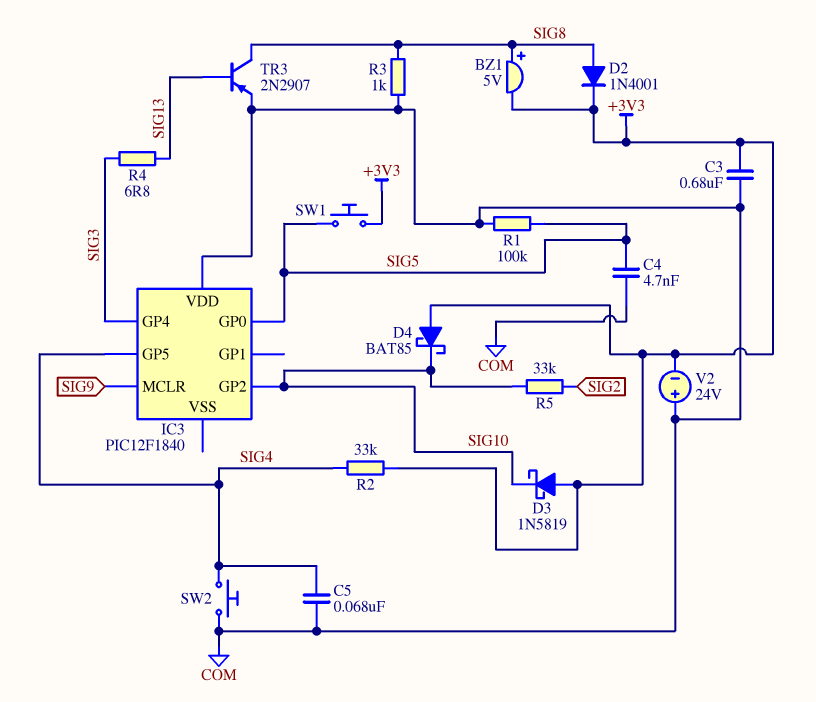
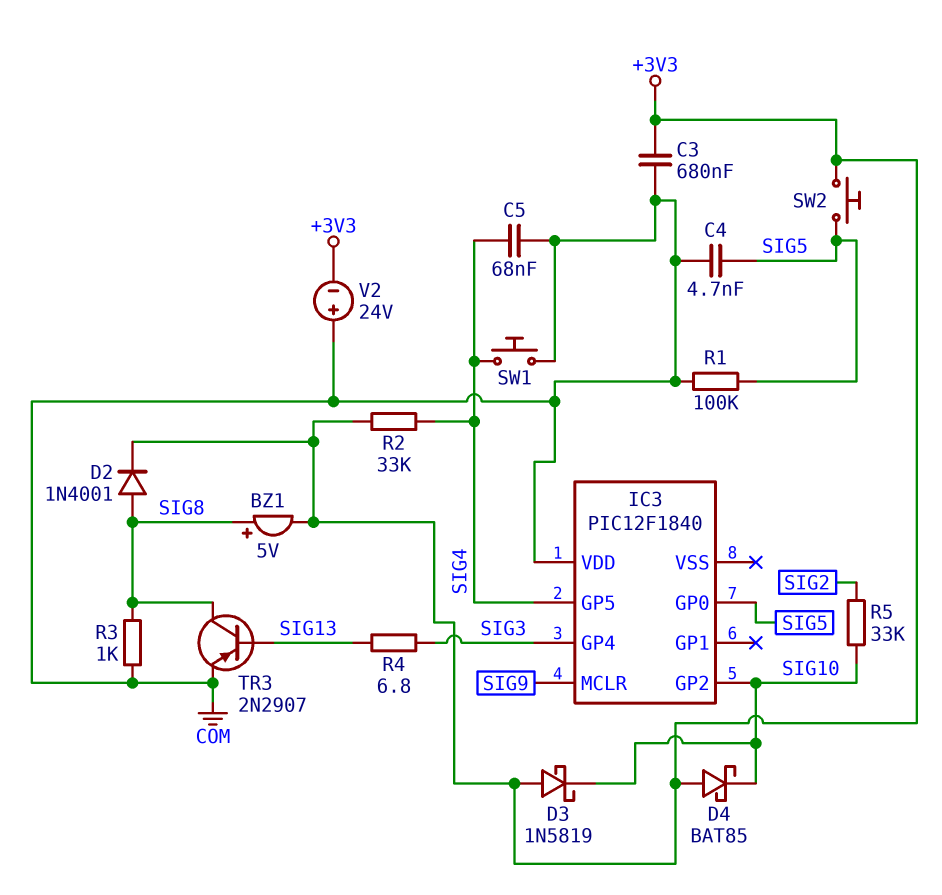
SW1: button (+3V3, SIG5) -> button (COM, SIG4)
SW2: button (COM, SIG4) -> button (+3V3, SIG5)

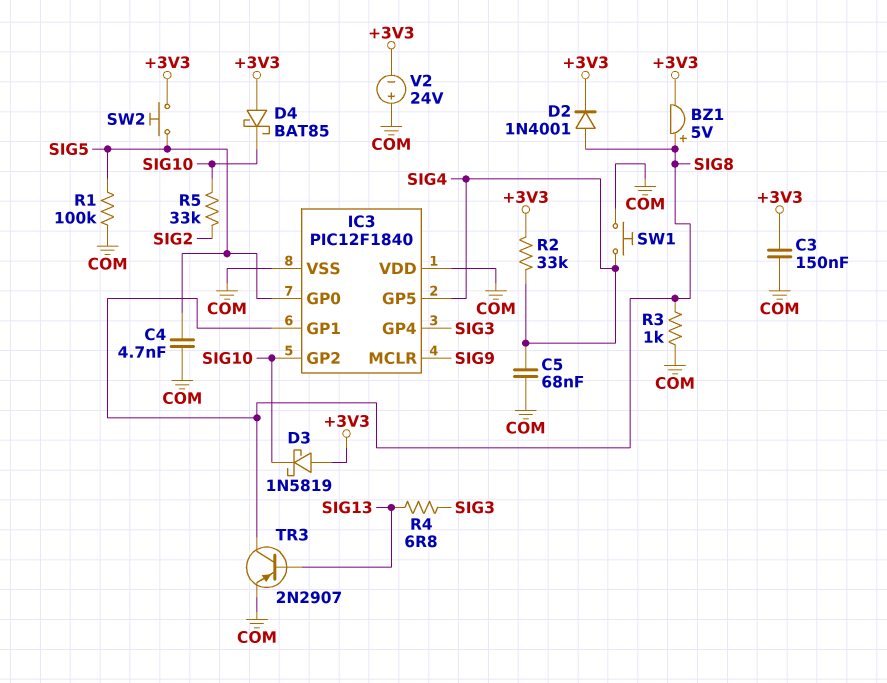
C3: 680nF (+3V3, COM) -> 150nF (+3V3, COM)
IC3 pin GP1: none -> SIG8
IC3 pin VSS: none -> COM

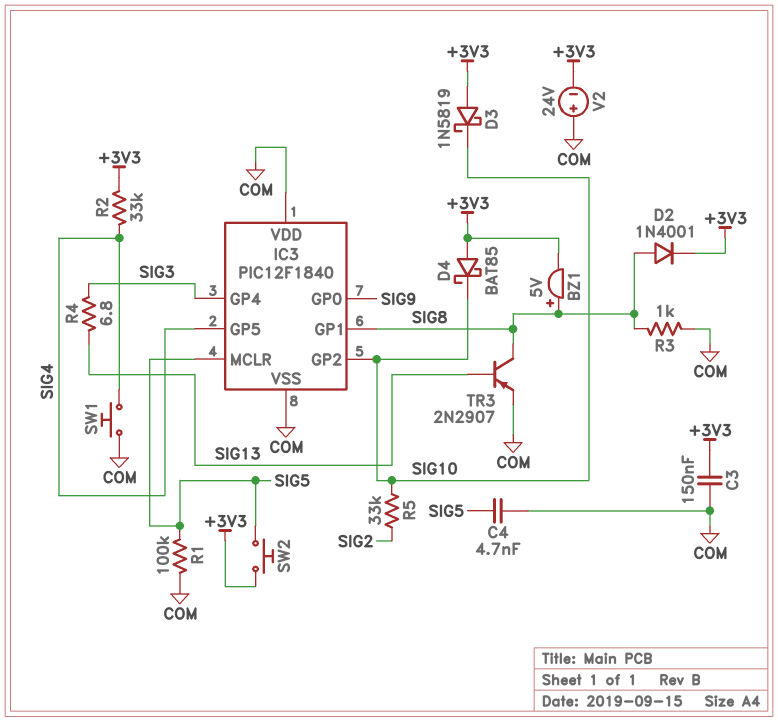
C5: 68nF (COM, SIG4) -> none
IC3 pin GP0: SIG5 -> SIG9
IC3 pin MCLR: SIG9 -> SIG5

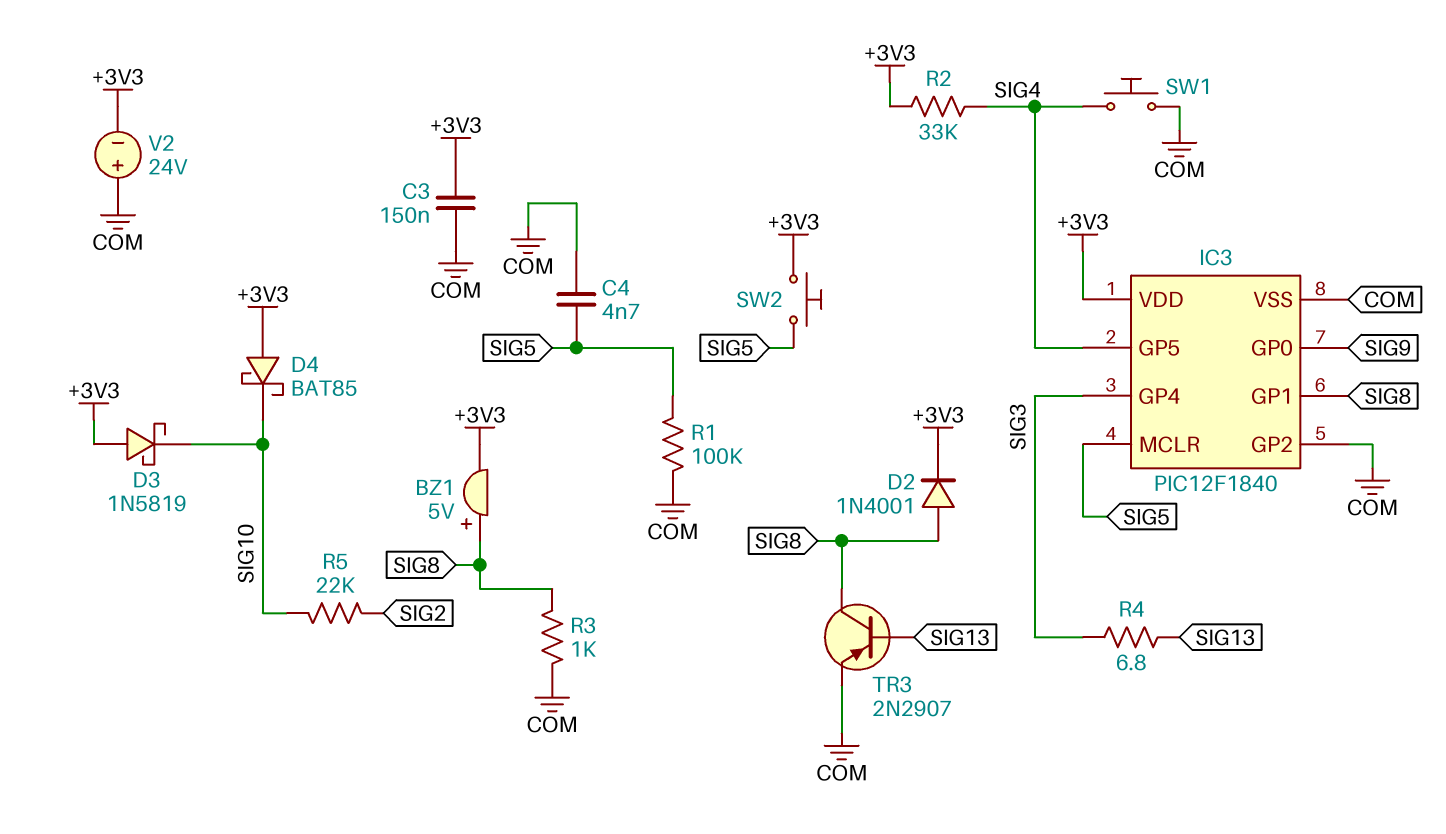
IC3 pin GP2: SIG10 -> COM
IC3 pin VDD: COM -> +3V3
R5: 33k (SIG2, SIG10) -> 22k (SIG2, SIG10)

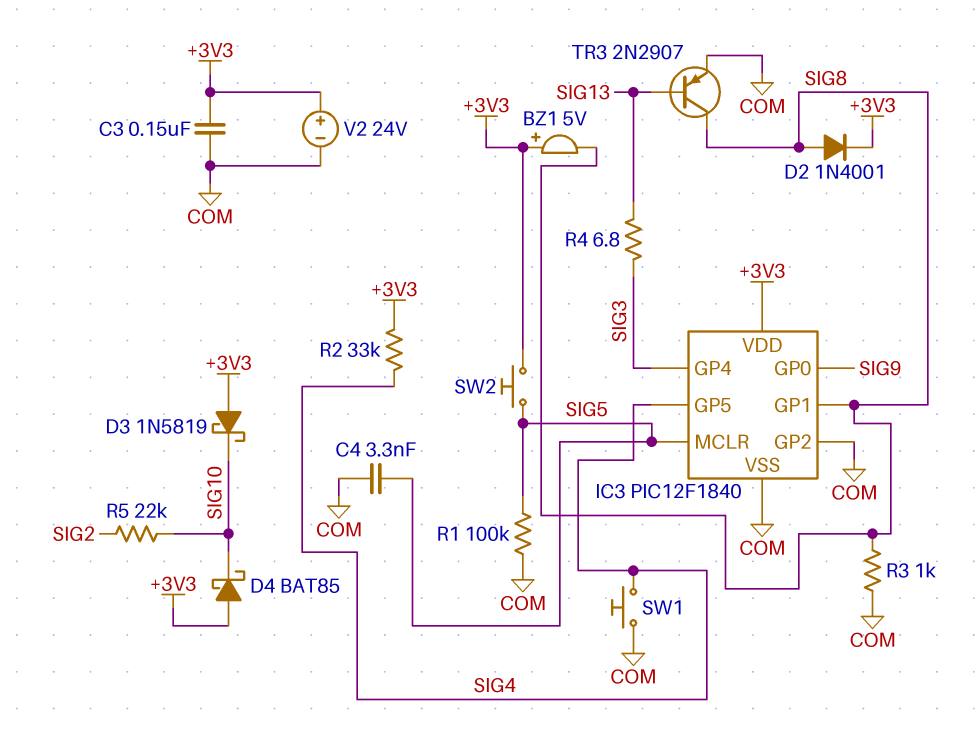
BZ1: buzzer 5V (plus SIG8, minus +3V3) -> buzzer 5V (plus +3V3, minus SIG8)
C4: 4.7nF (COM, SIG5) -> 3.3nF (COM, SIG5)
V2: 24V (plus COM, minus +3V3) -> 24V (plus +3V3, minus COM)

